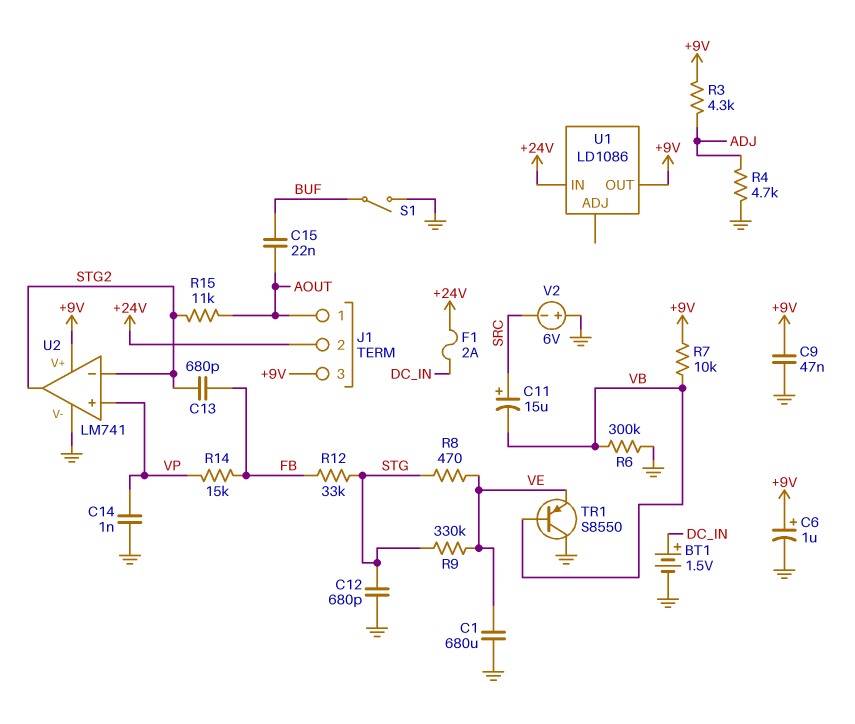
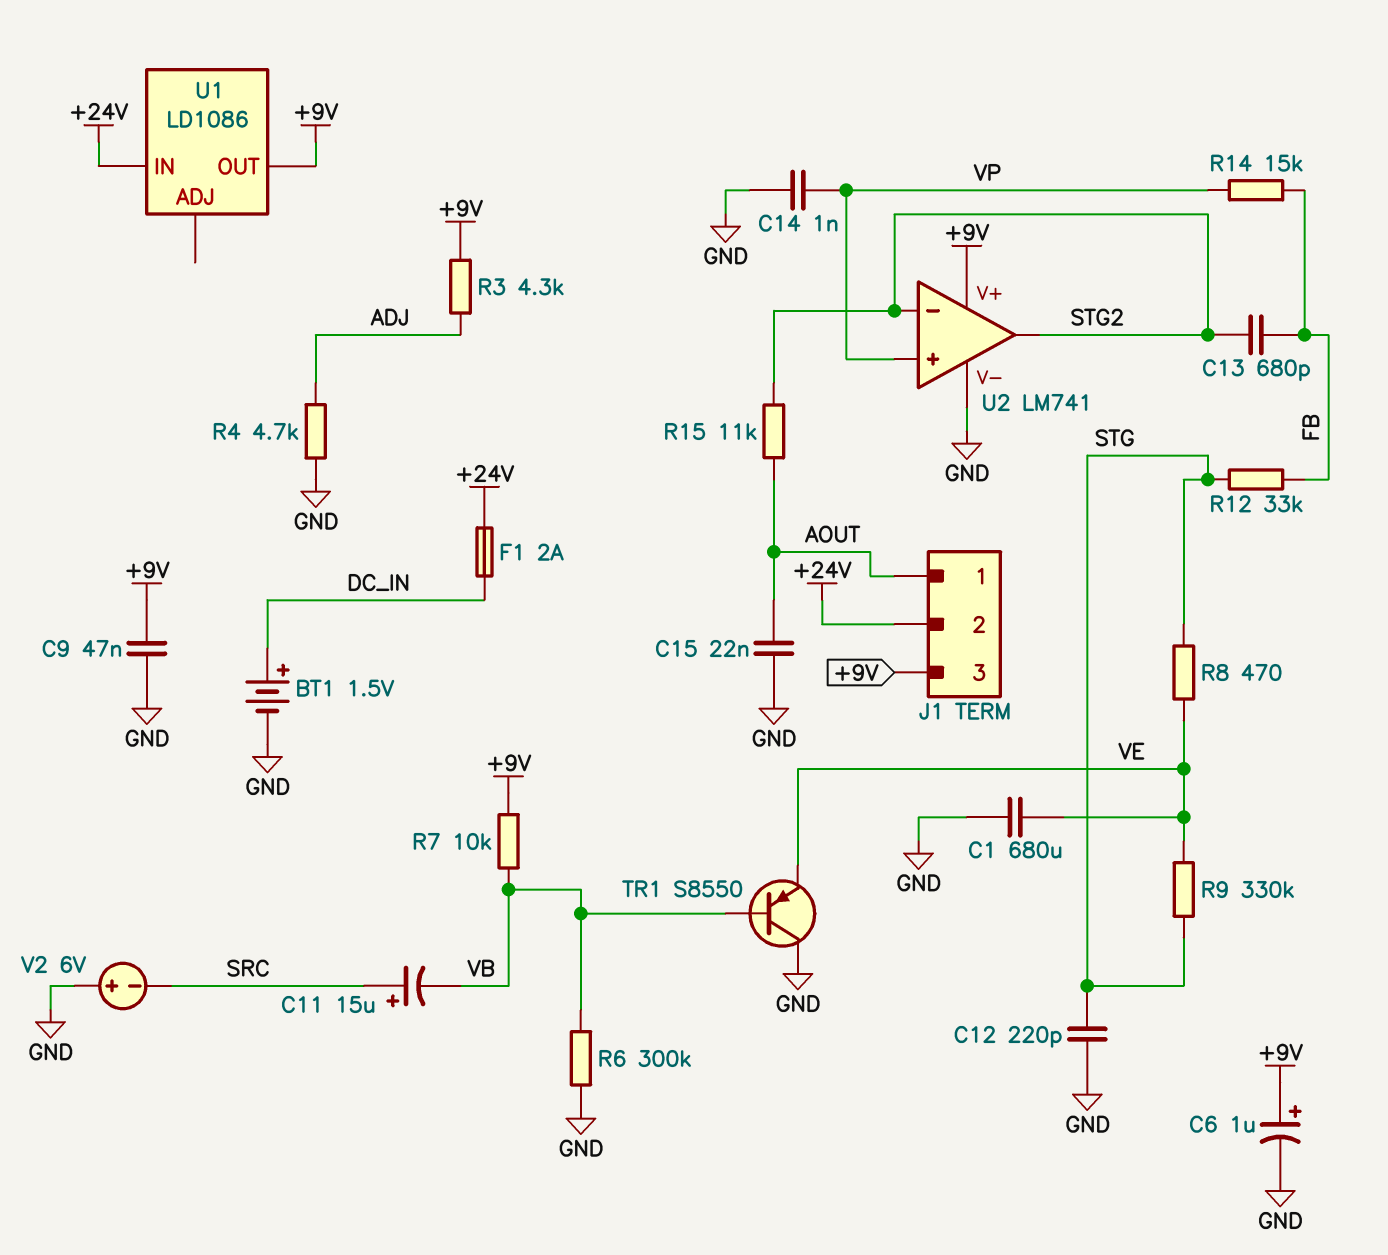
C12: 680pF (GND, STG) -> 220pF (GND, STG)
C15: 22nF (AOUT, BUF) -> 22nF (AOUT, GND)
S1: switch (BUF, GND) -> none

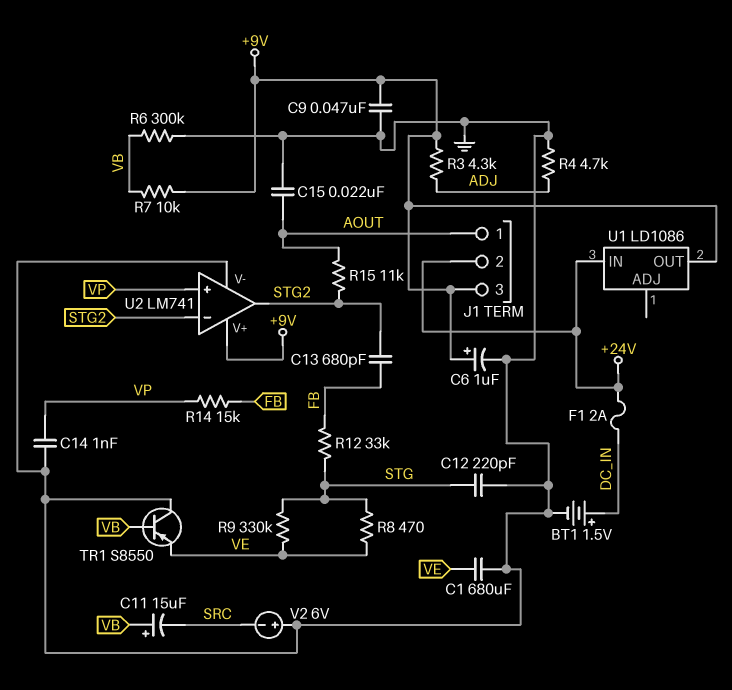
C11: 15uF (plus SRC, minus VB) -> 15uF (plus VB, minus SRC)

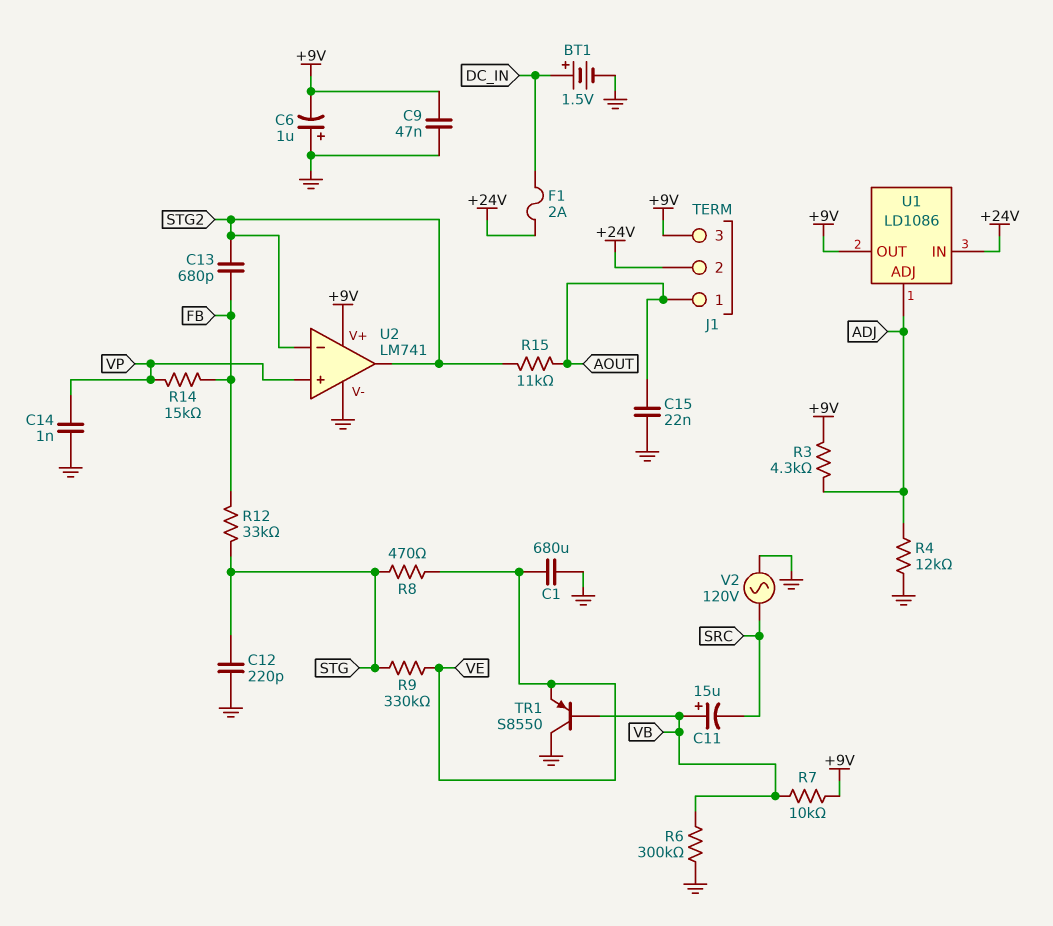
C6: 1uF (plus +9V, minus GND) -> 1uF (plus GND, minus +9V)
R4: 4.7k (ADJ, GND) -> 12k (ADJ, GND)
U1 pin ADJ: none -> ADJ
V2: 6V (plus GND, minus SRC) -> AC 120V (GND, SRC)

